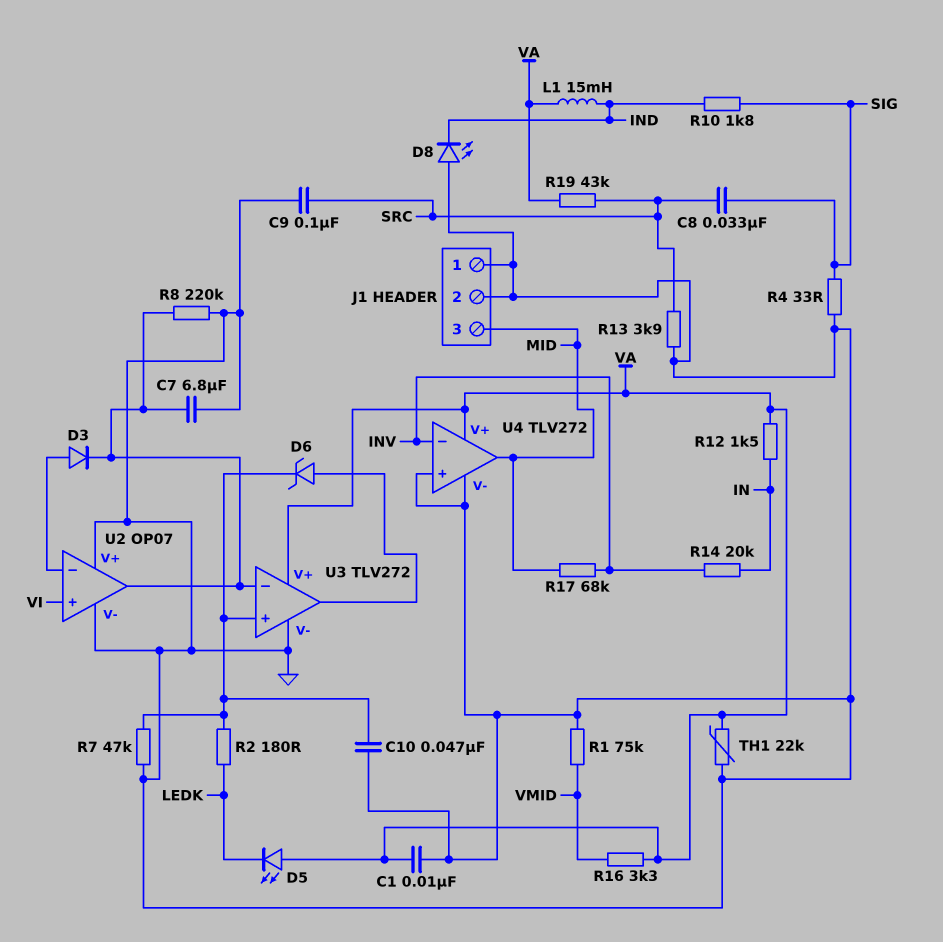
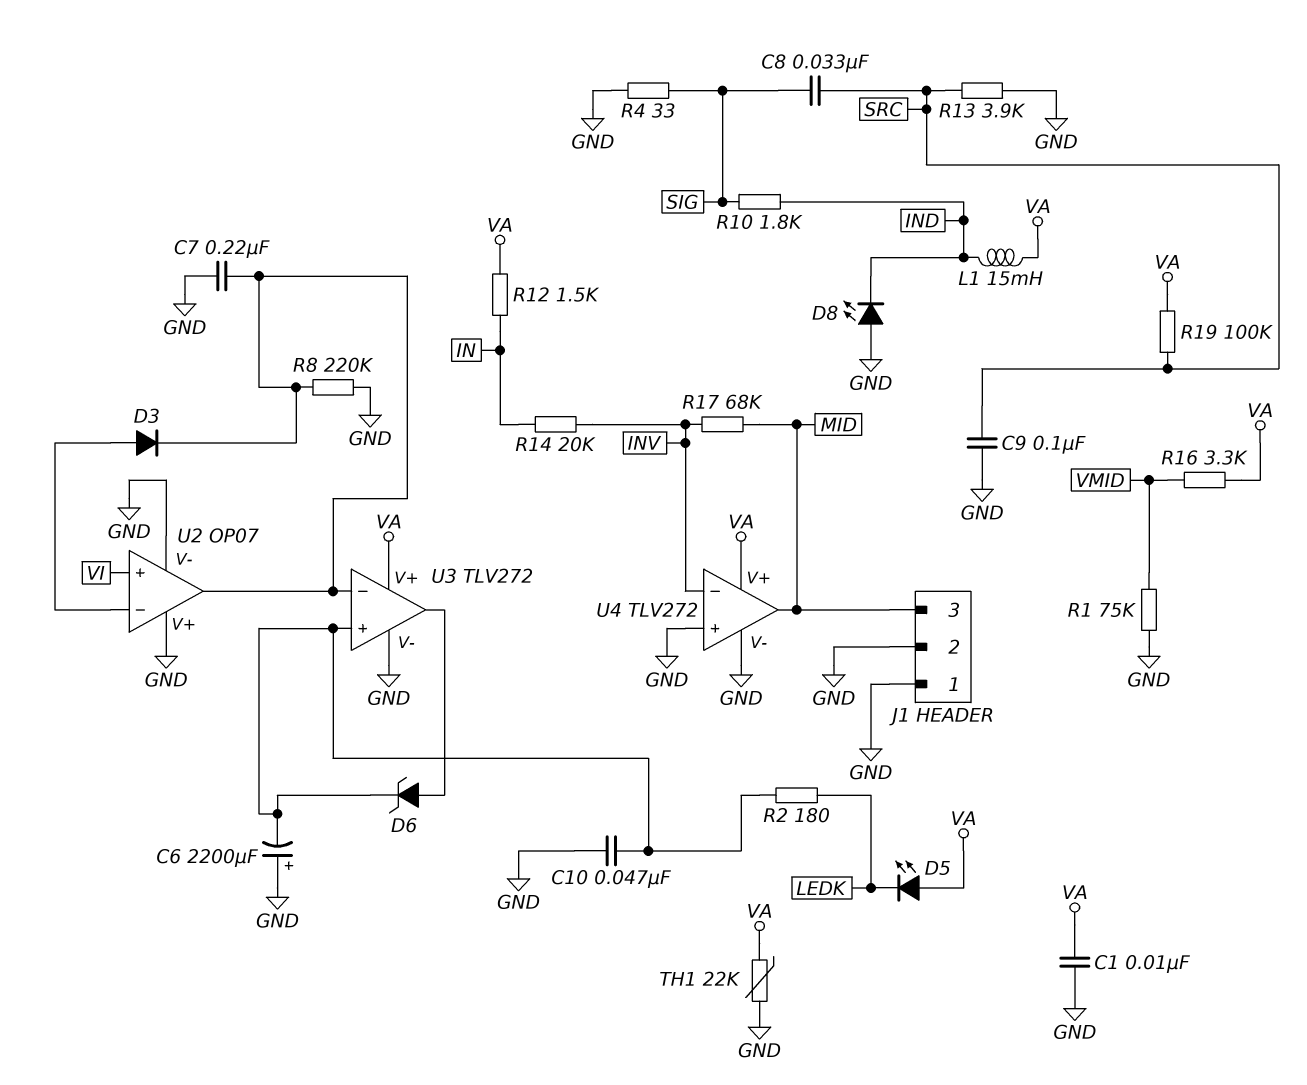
C6: none -> 2200uF (plus GND, minus U3/in+)
C7: 6.8uF (GND, U2/out) -> 220nF (GND, U2/out)
R7: 47k (GND, U3/in+) -> none
R19: 43k (SRC, VA) -> 100k (SRC, VA)

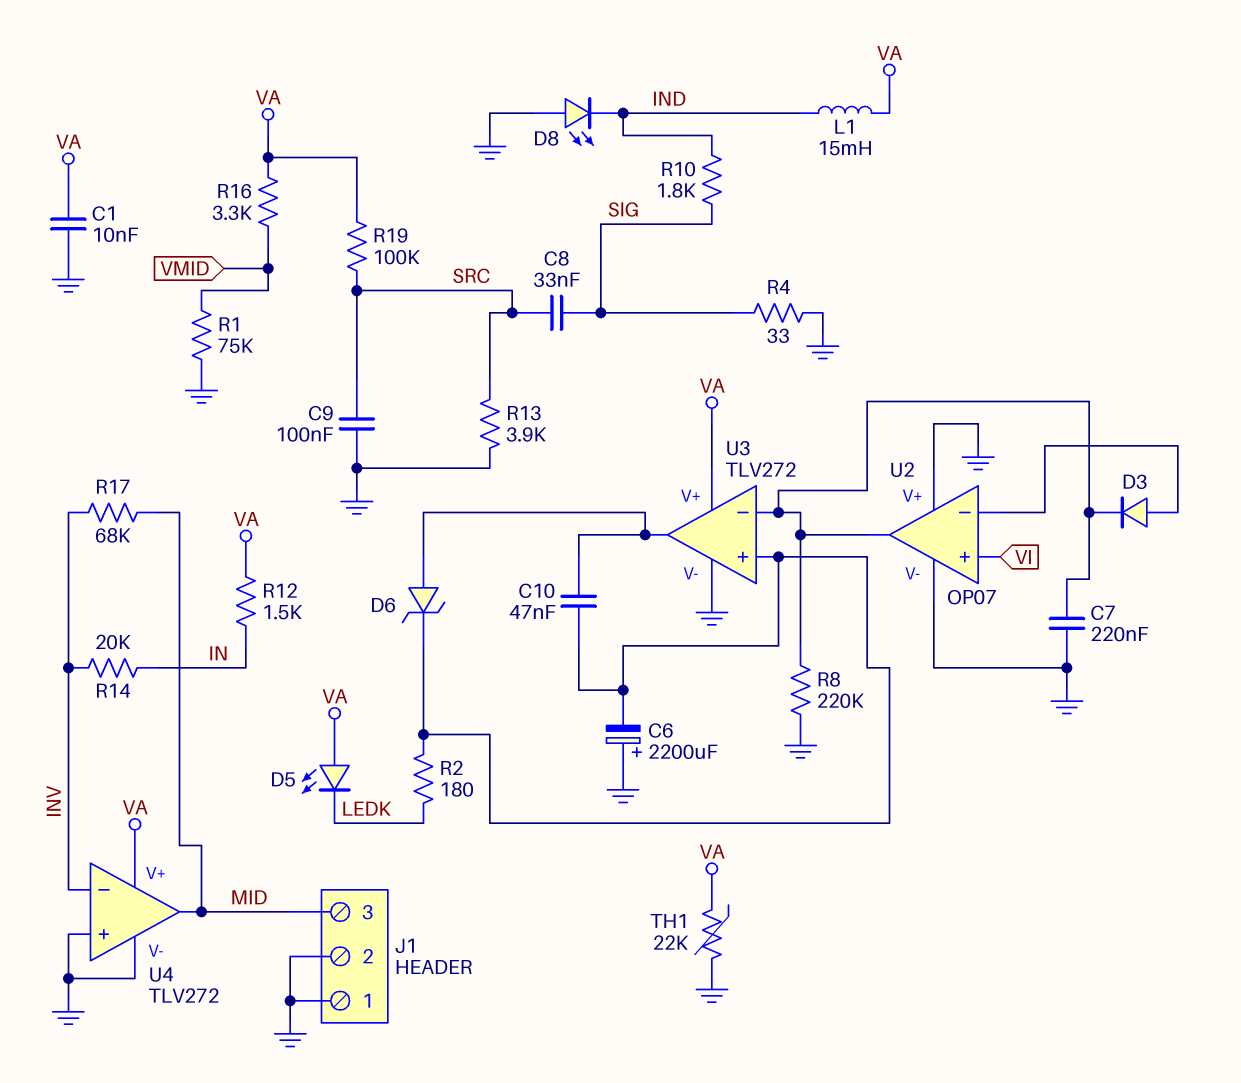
C10: 47nF (GND, U3/in+) -> 47nF (U3/in+, U3/out)

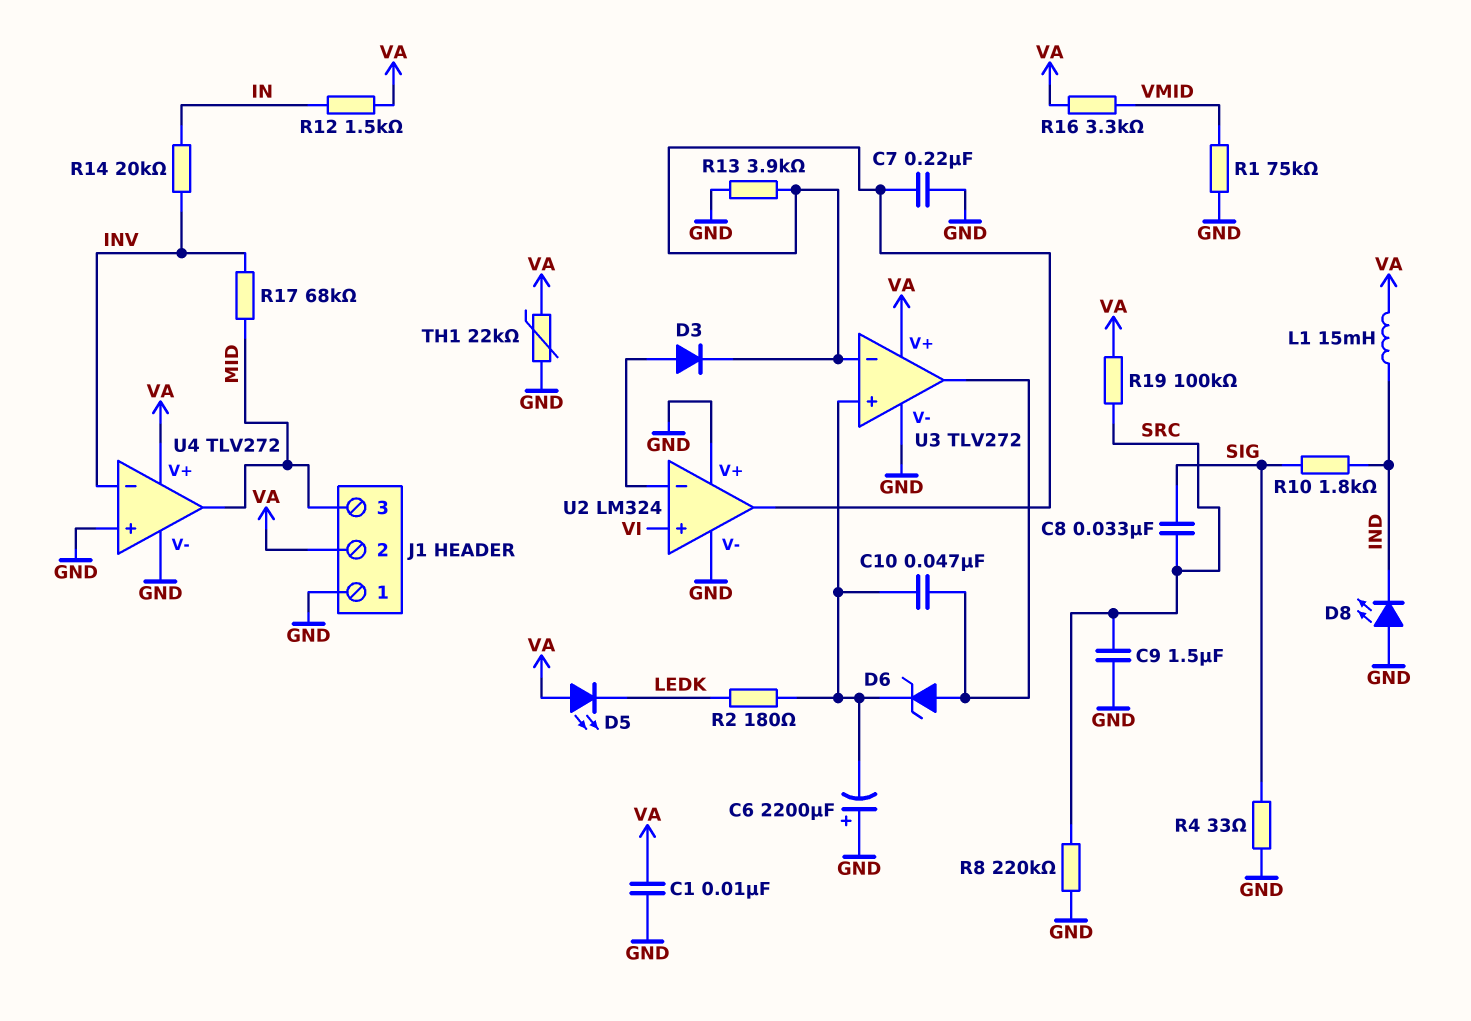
C9: 100nF (GND, SRC) -> 1.5uF (GND, SRC)
J1 pin 2: GND -> VA
R8: 220k (GND, U2/out) -> 220k (GND, SRC)
R13: 3.9k (GND, SRC) -> 3.9k (GND, U2/out)
U2: OP07 -> LM324

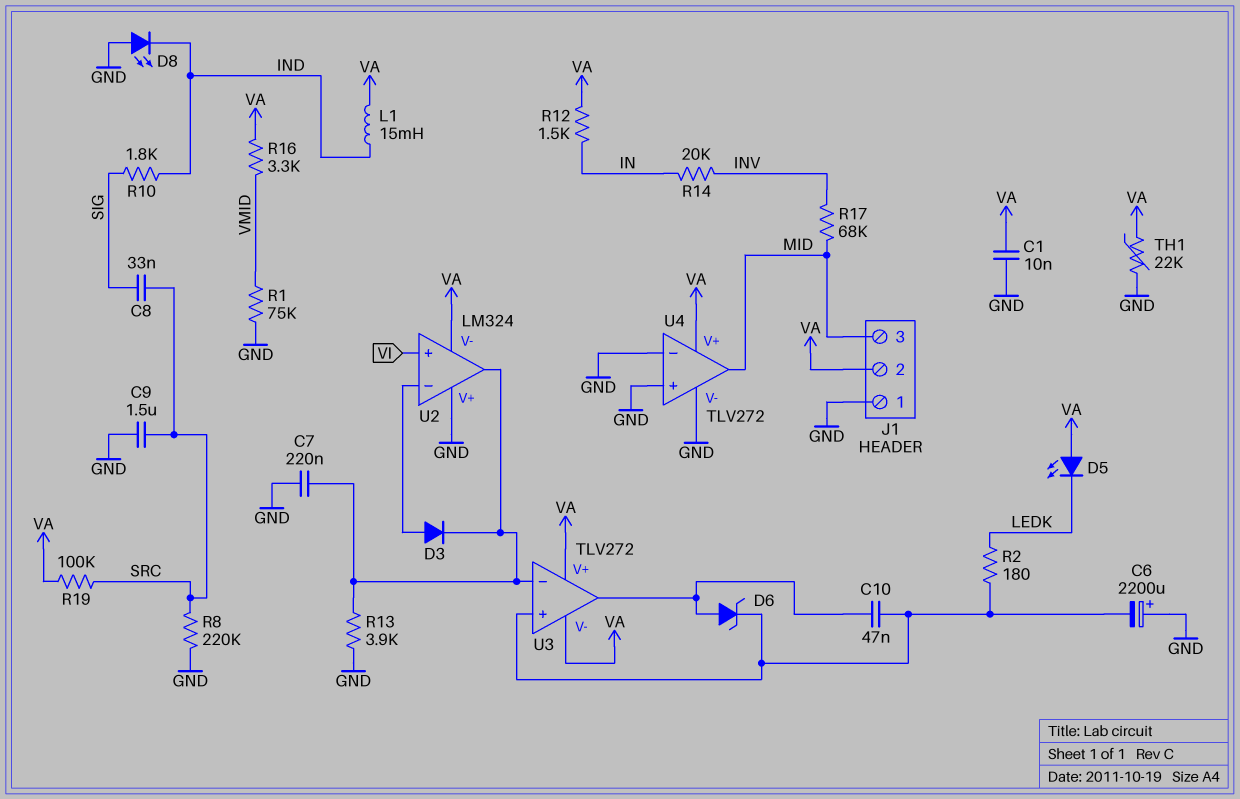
R4: 33 (GND, SIG) -> none
U2 pin V-: GND -> VA
U3 pin V-: GND -> VA
U4 pin in-: INV -> GND

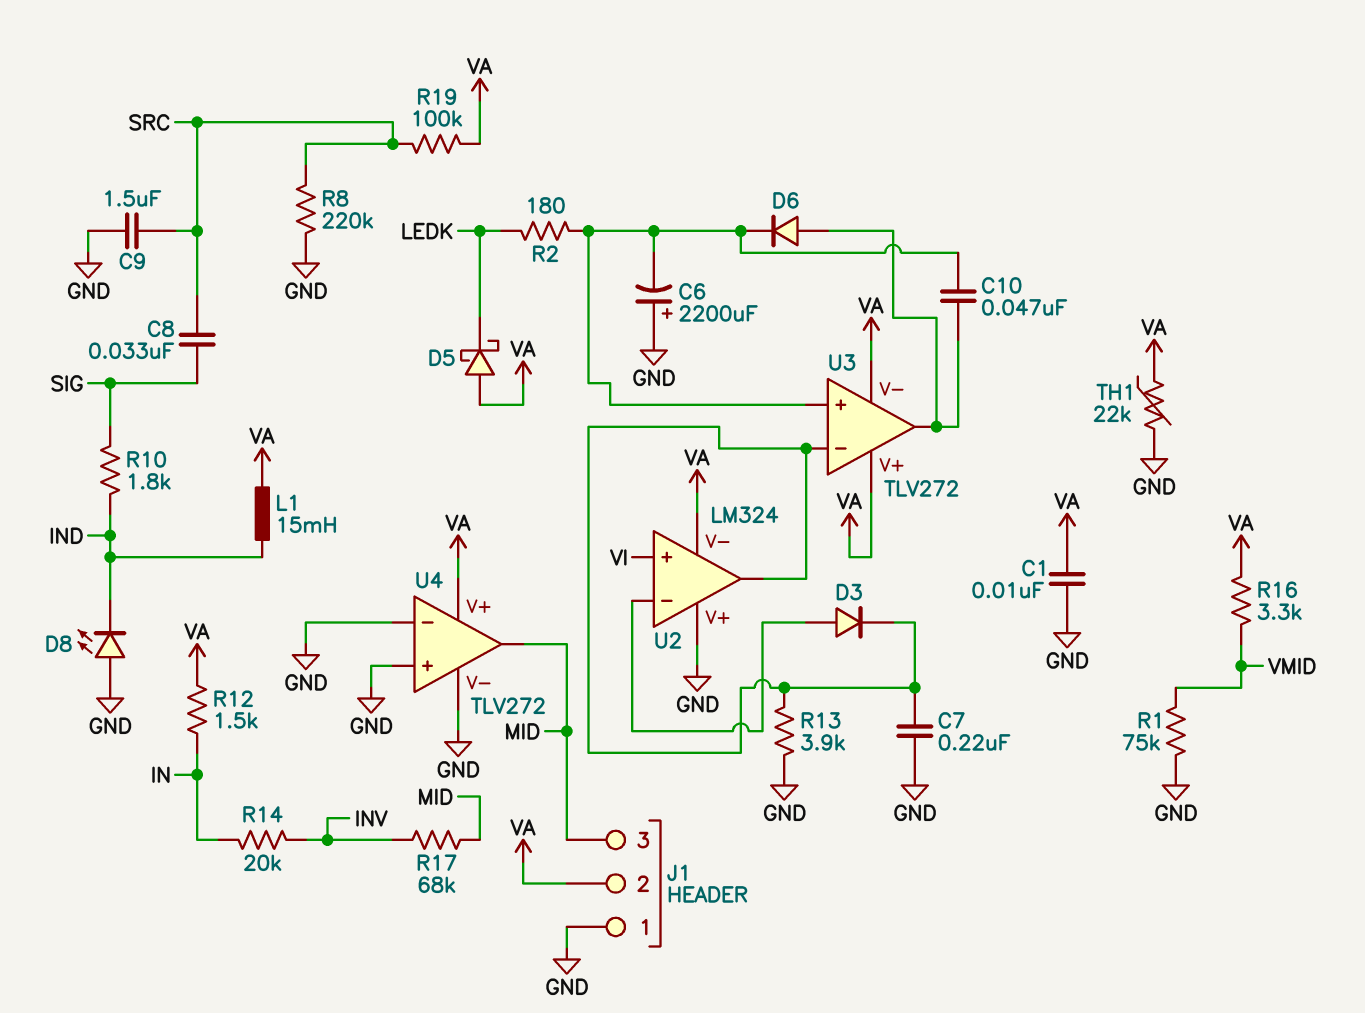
D5: LED (A VA, K LEDK) -> schottky (A VA, K LEDK)
D6: zener (A U3/out, K U3/in+) -> diode (A U3/out, K U3/in+)

